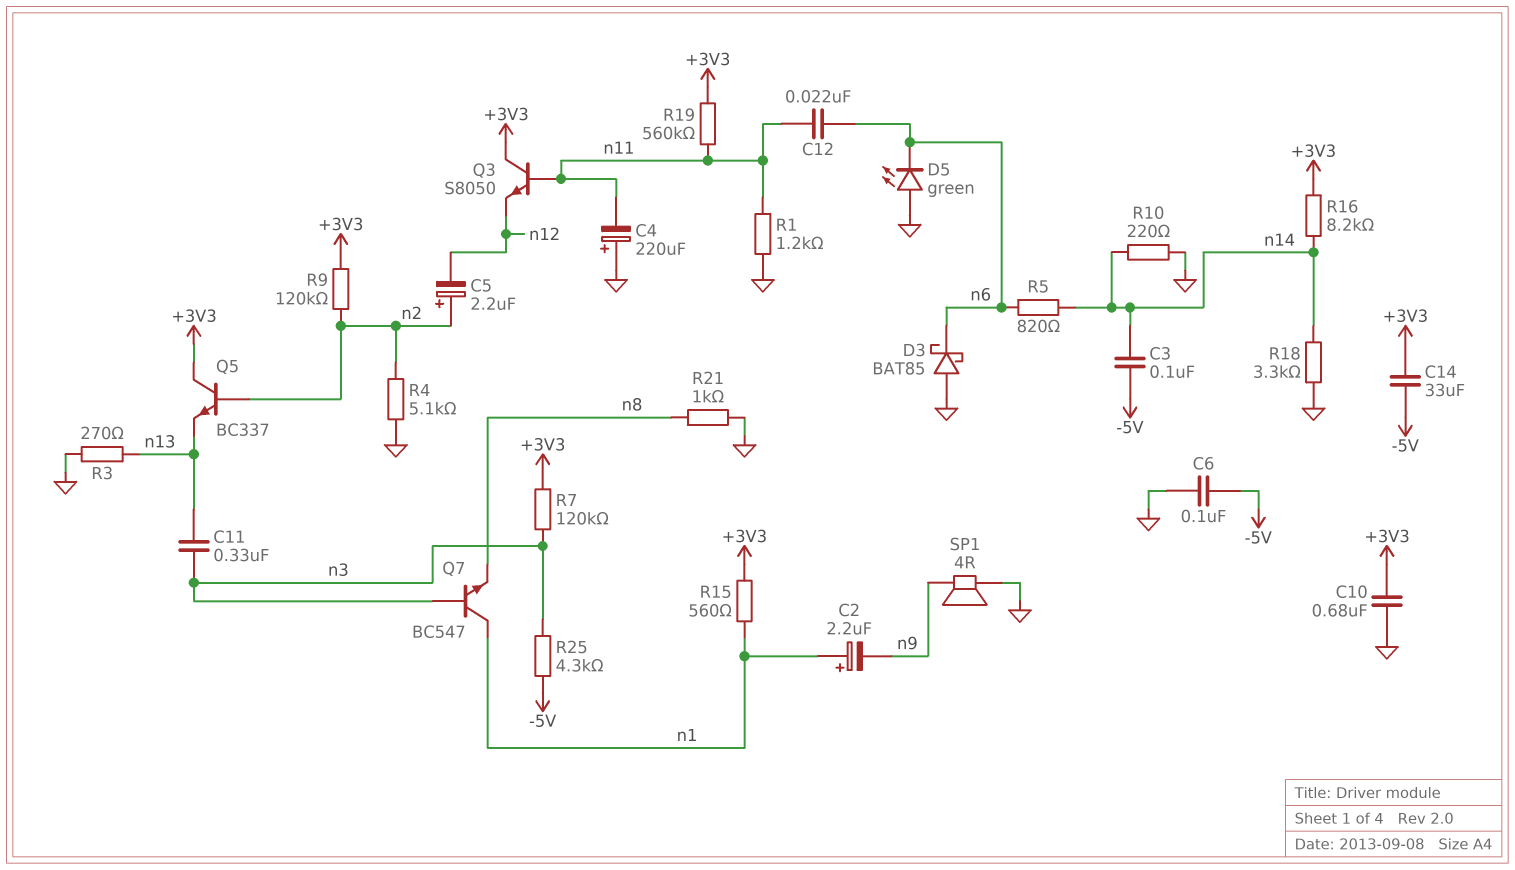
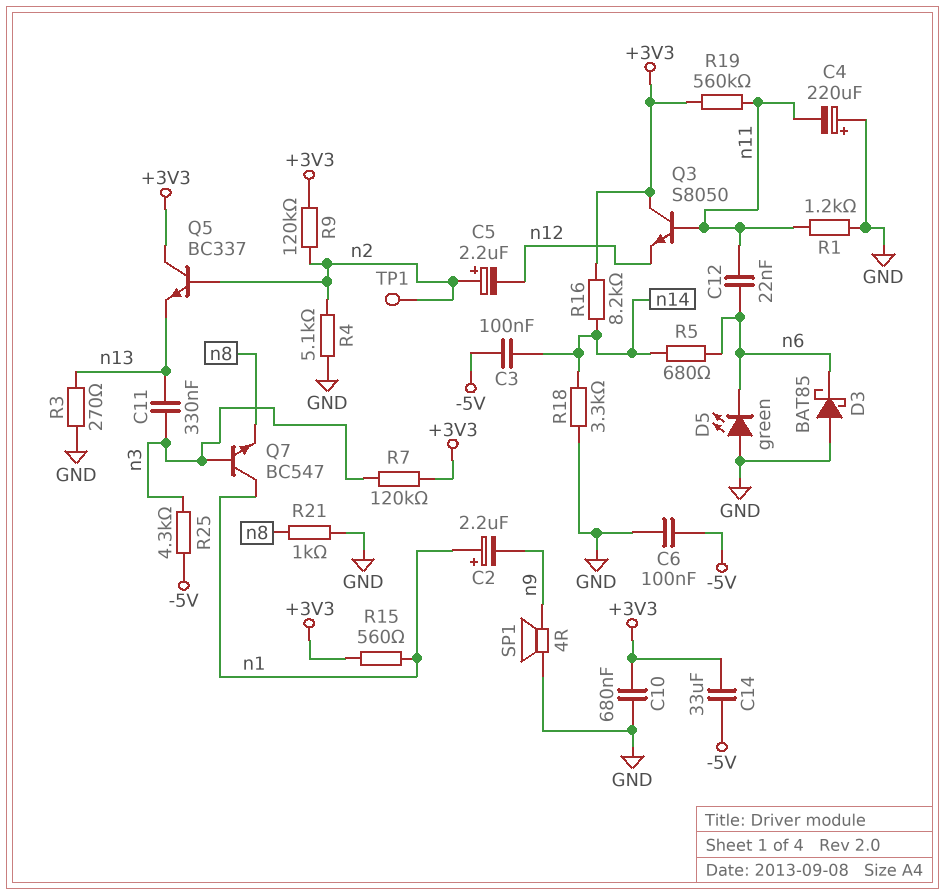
R5: 820 (n6, n14) -> 680 (n6, n14)
R10: 220 (GND, n14) -> none
TP1: none -> test point (n2)

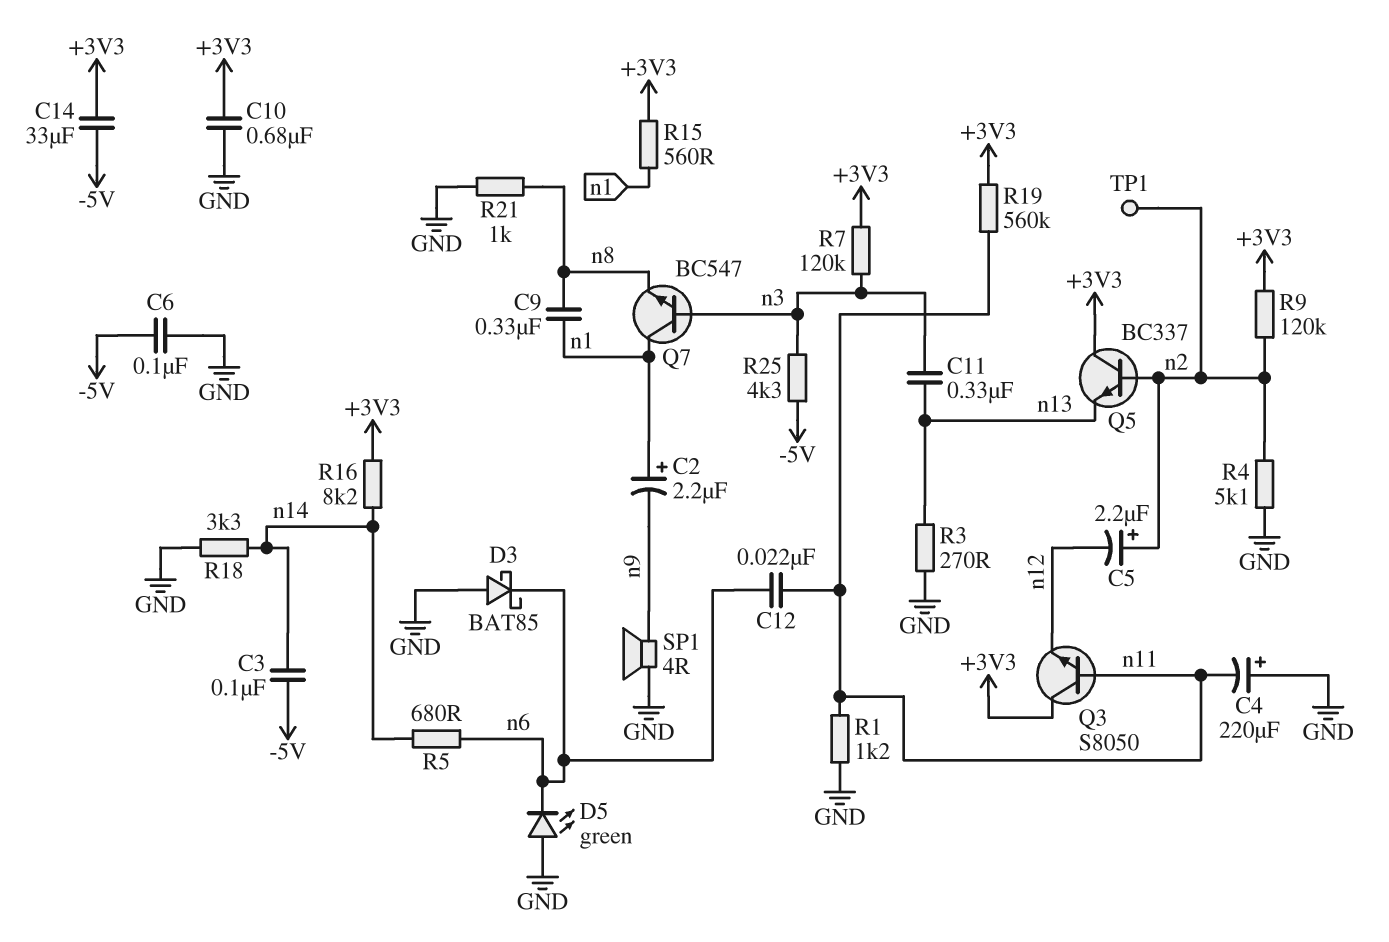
C9: none -> 330nF (n1, n8)

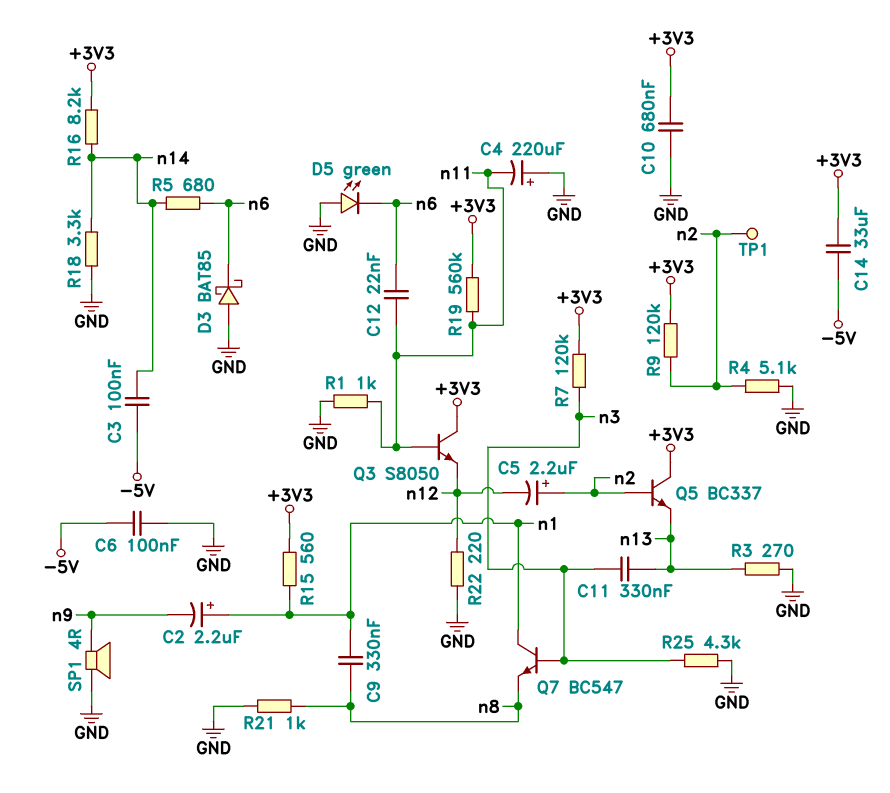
R1: 1.2k (GND, n11) -> 1k (GND, n11)
R22: none -> 220 (GND, n12)
R25: 4.3k (-5V, n3) -> 4.3k (GND, n3)

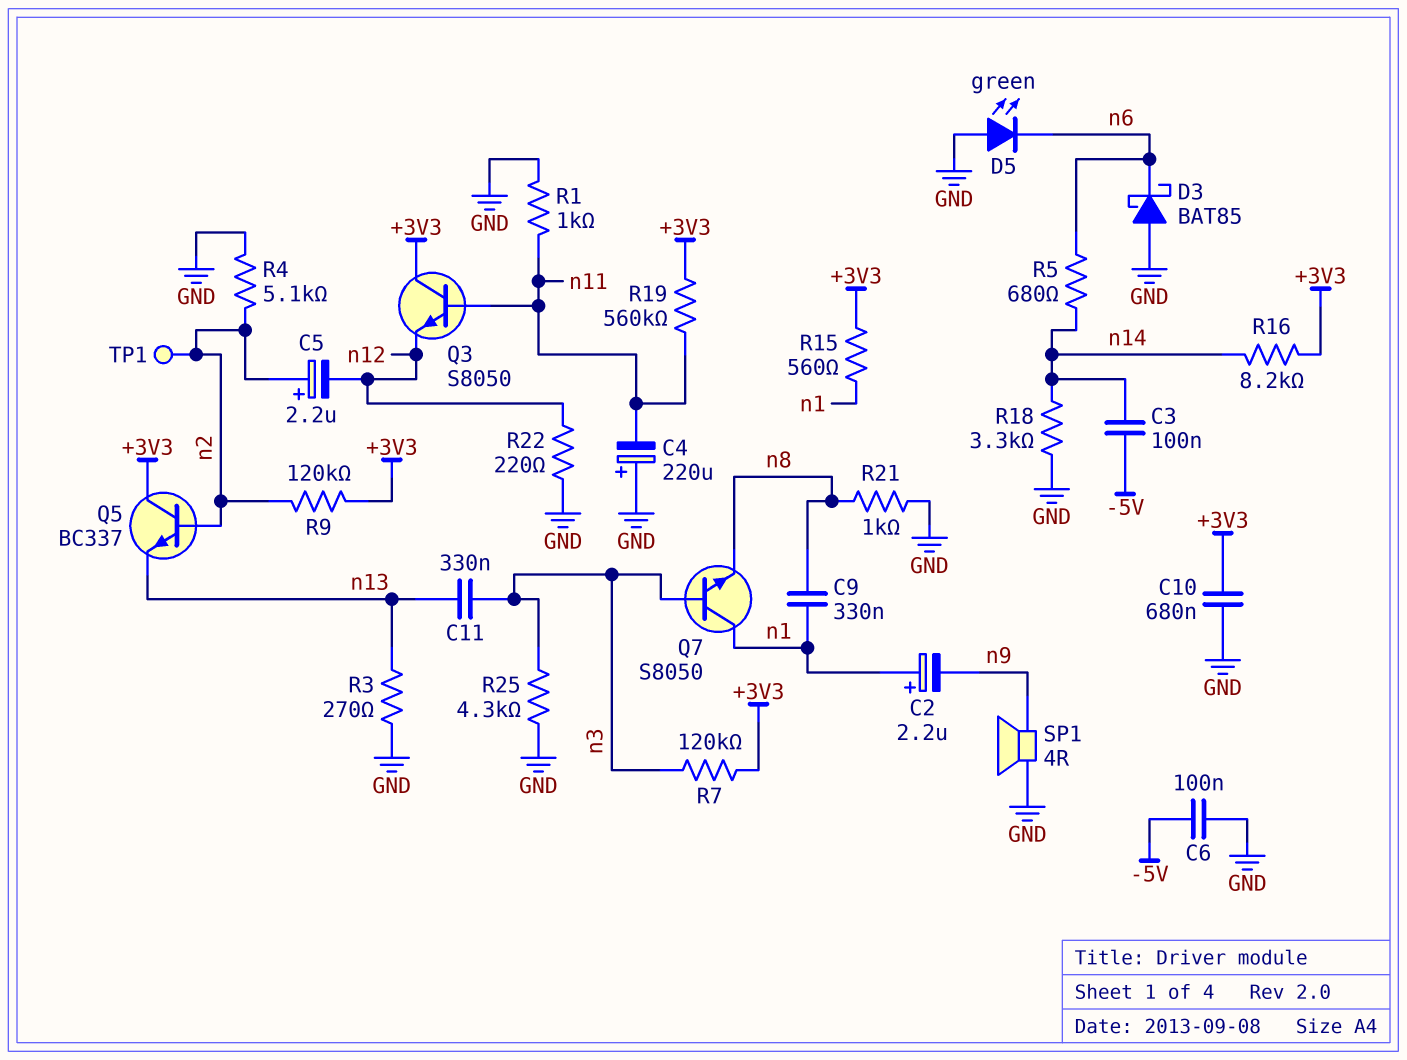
C12: 22nF (n6, n11) -> none
C14: 33uF (+3V3, -5V) -> none
Q7: NPN BC547 (B n3, C n1, E n8) -> NPN S8050 (B n3, C n1, E n8)

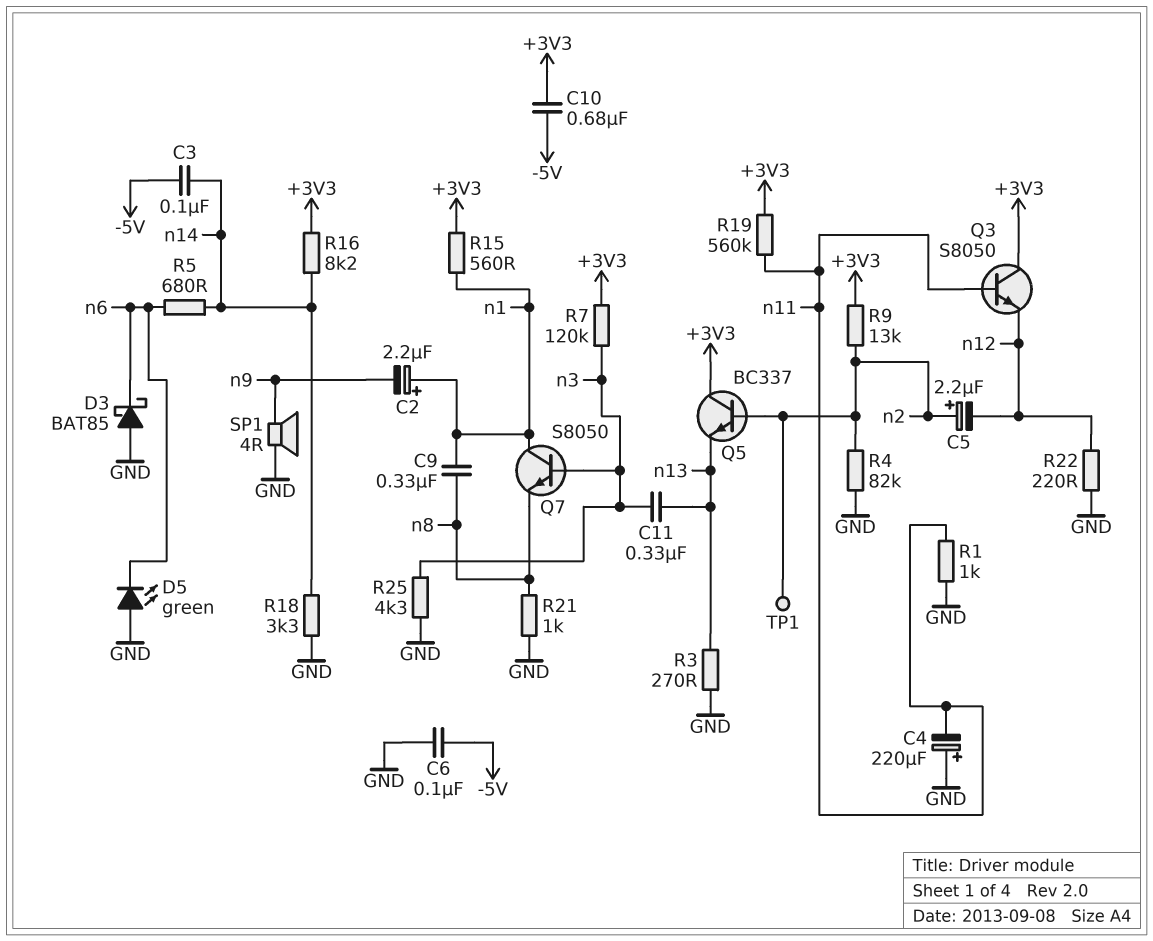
C10: 680nF (+3V3, GND) -> 680nF (+3V3, -5V)
R4: 5.1k (GND, n2) -> 82k (GND, n2)
R9: 120k (+3V3, n2) -> 13k (+3V3, n2)

